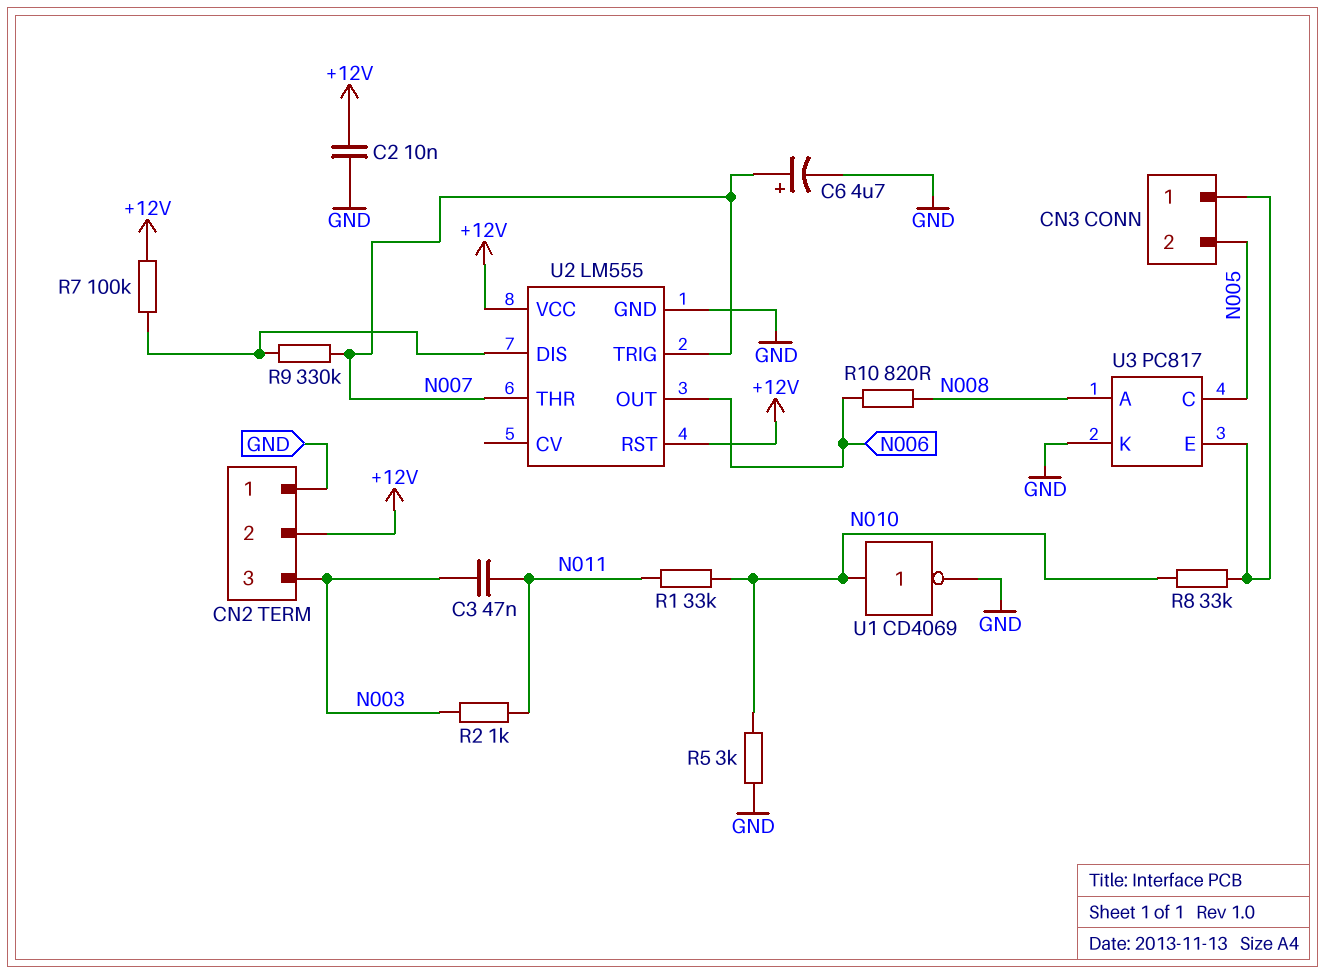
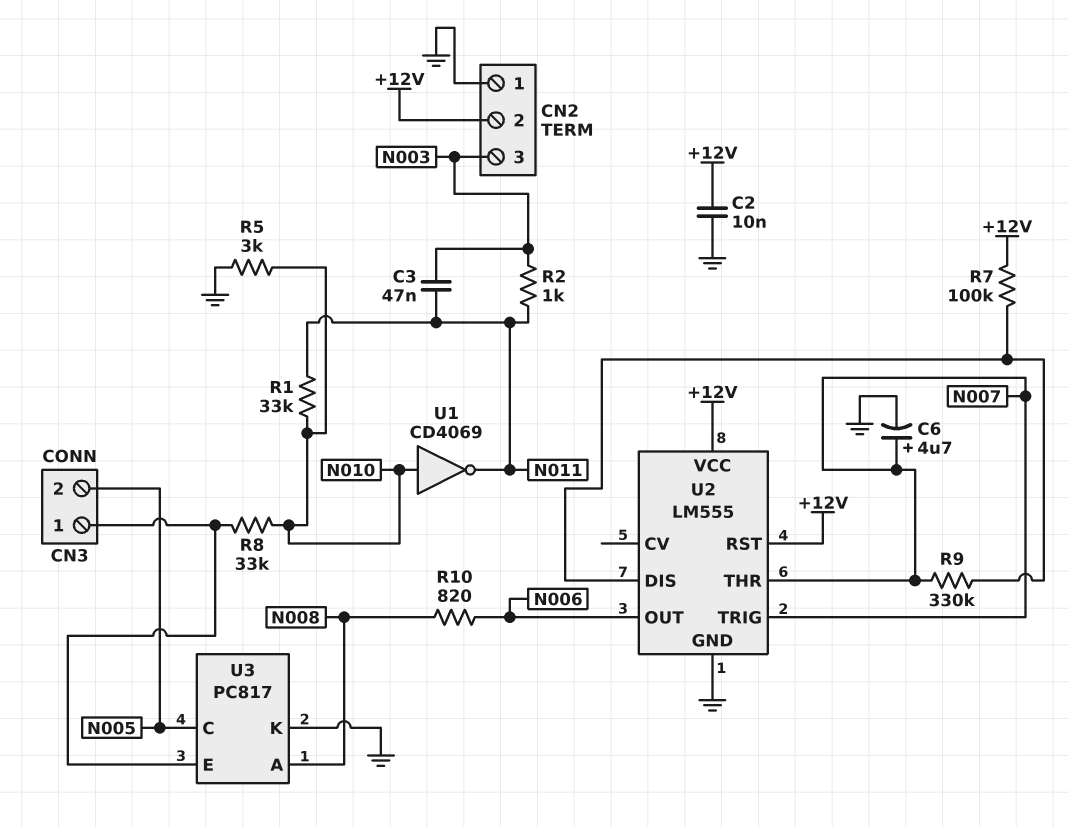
U1: NOT CD4069 (in N010, out GND) -> NOT CD4069 (in N010, out N011)

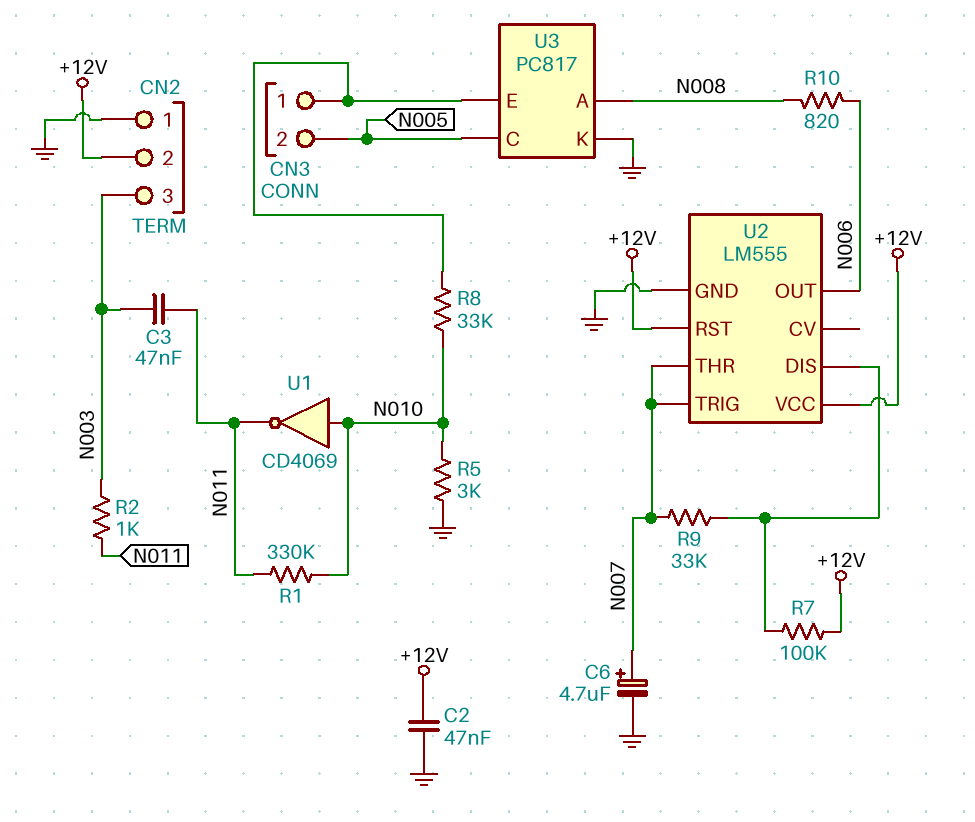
C2: 10nF (+12V, GND) -> 47nF (+12V, GND)
R1: 33k (N010, N011) -> 330k (N010, N011)
R9: 330k (N007, U2/DIS) -> 33k (N007, U2/DIS)

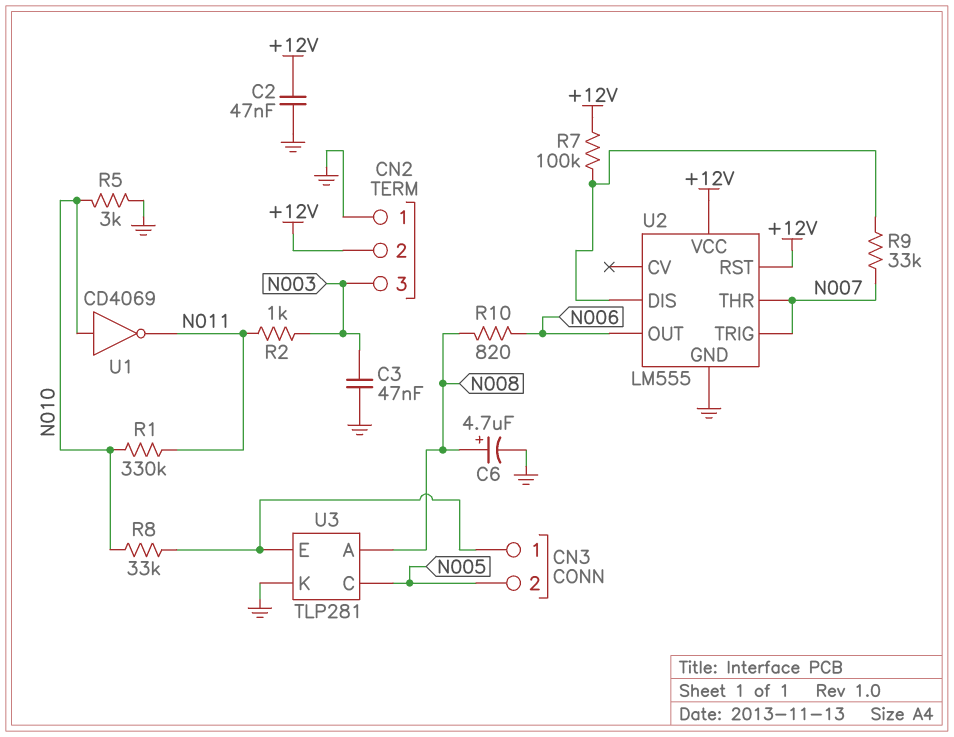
C3: 47nF (N003, N011) -> 47nF (GND, N003)
C6: 4.7uF (plus N007, minus GND) -> 4.7uF (plus N008, minus GND)
U3: PC817 -> TLP281

